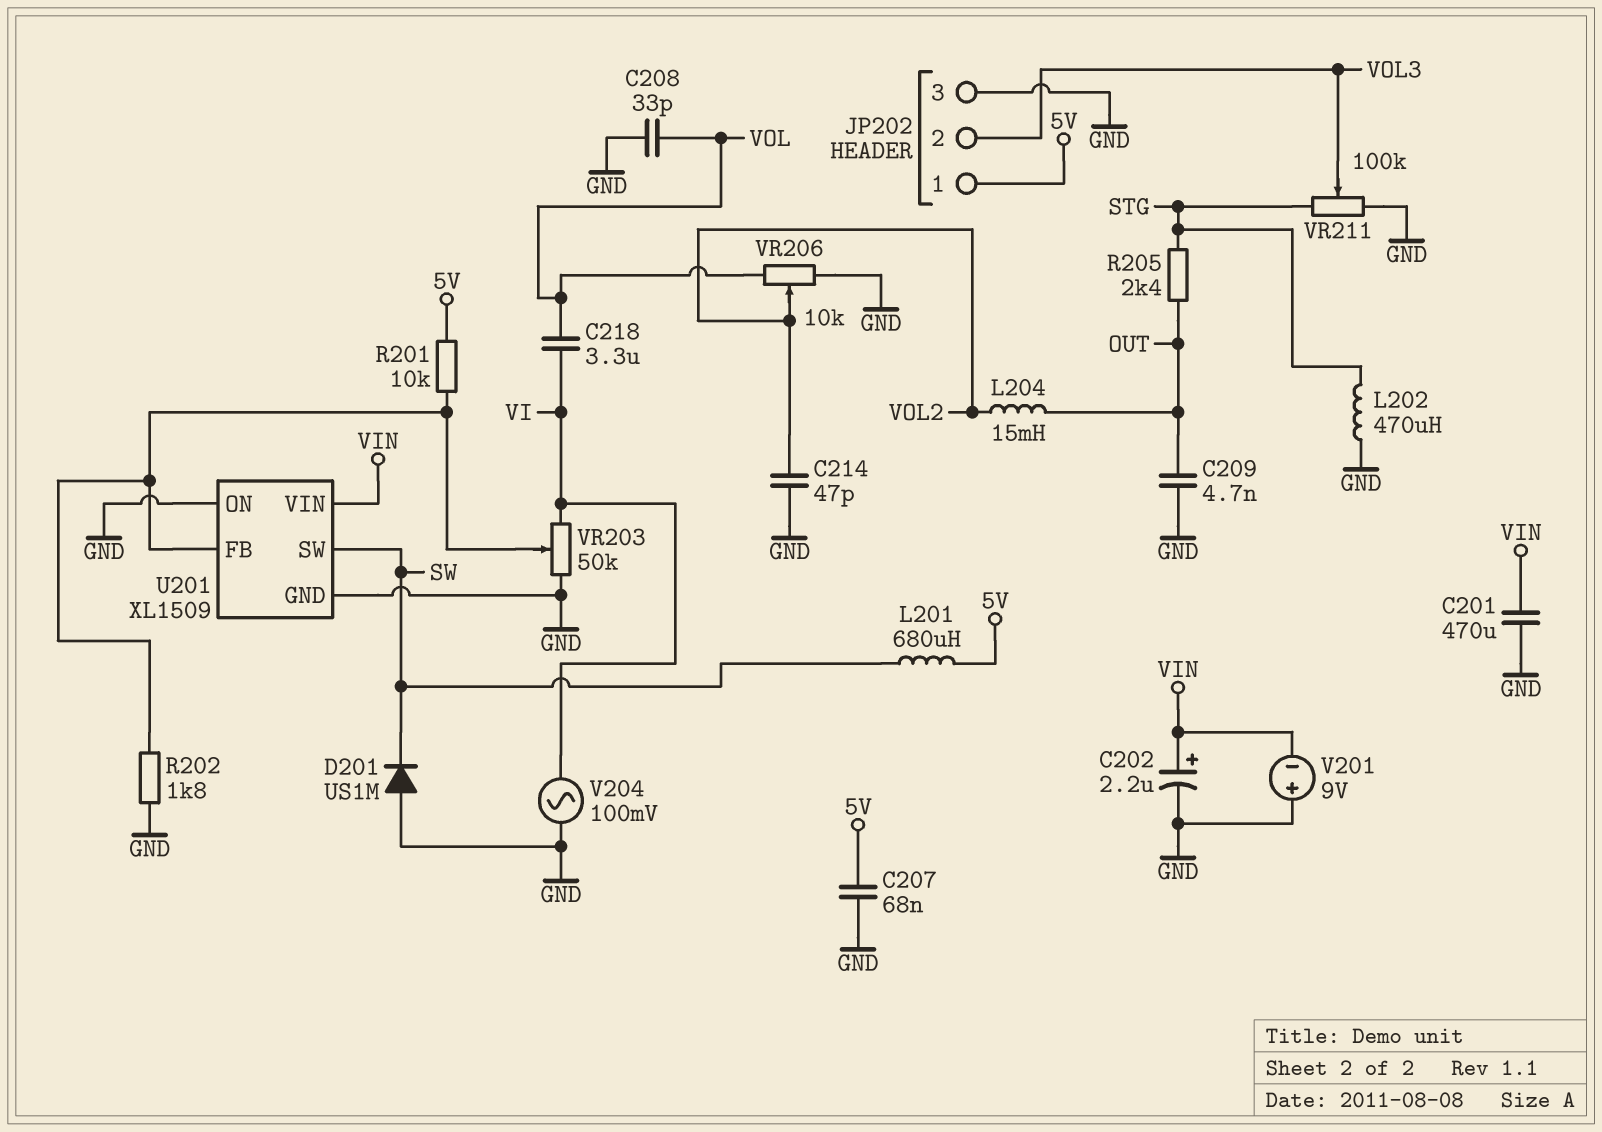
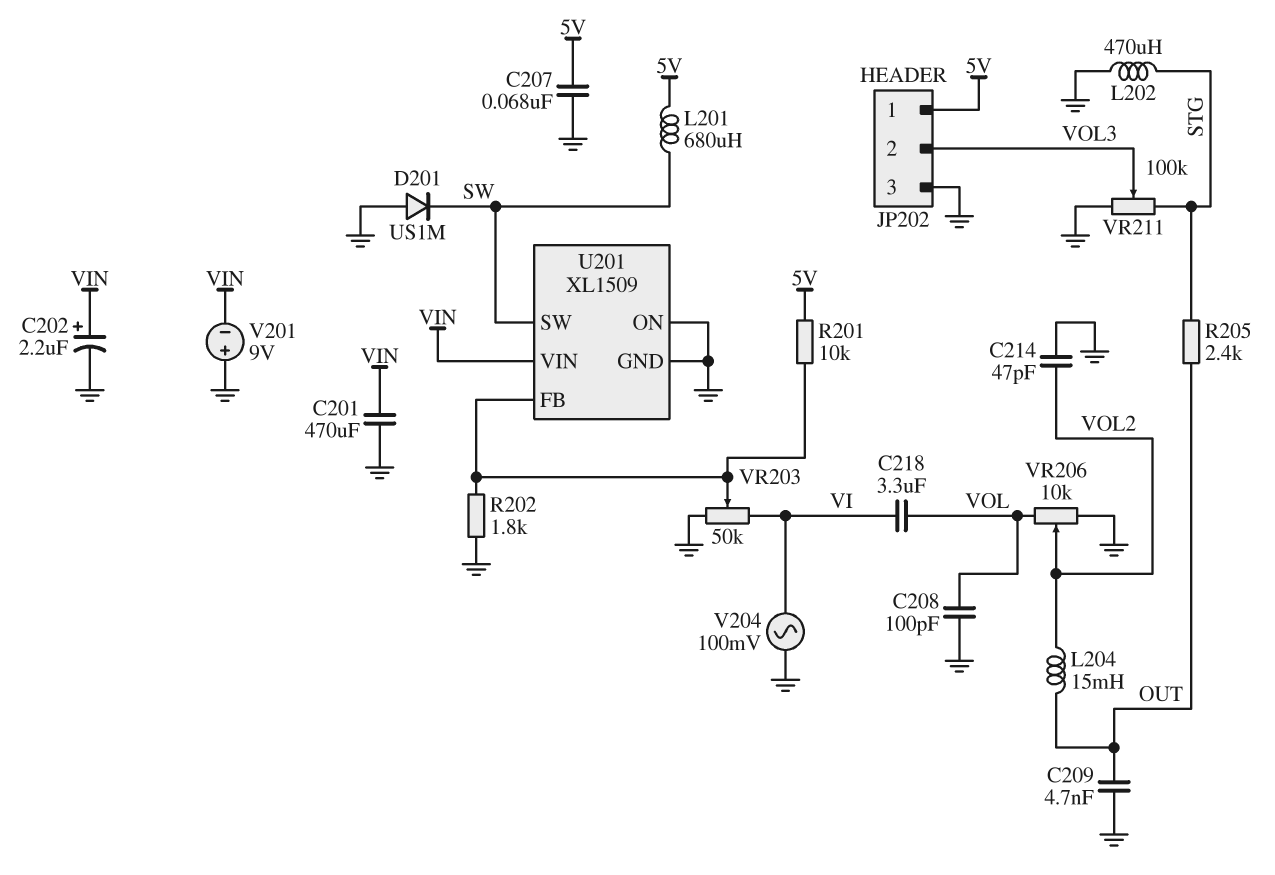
C208: 33pF (GND, VOL) -> 100pF (GND, VOL)

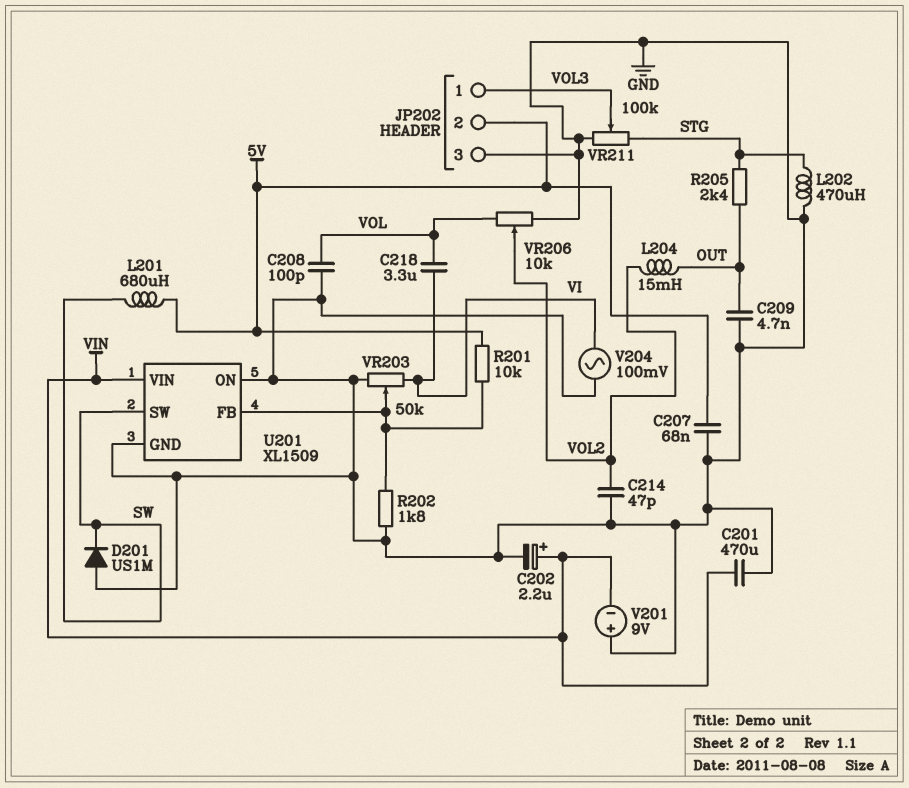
JP202 pin 1: 5V -> VOL3
JP202 pin 2: VOL3 -> 5V

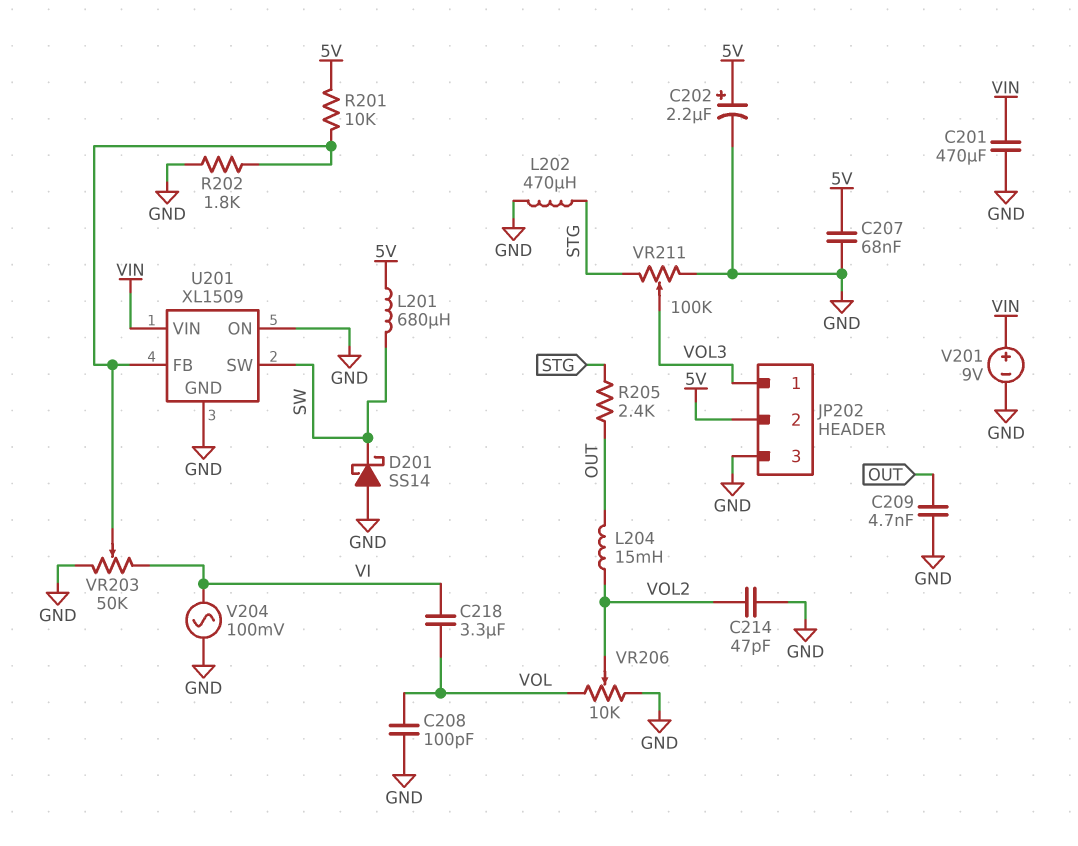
C202: 2.2uF (plus VIN, minus GND) -> 2.2uF (plus 5V, minus GND)
D201: diode US1M (A GND, K SW) -> schottky SS14 (A GND, K SW)
V201: 9V (plus GND, minus VIN) -> 9V (plus VIN, minus GND)

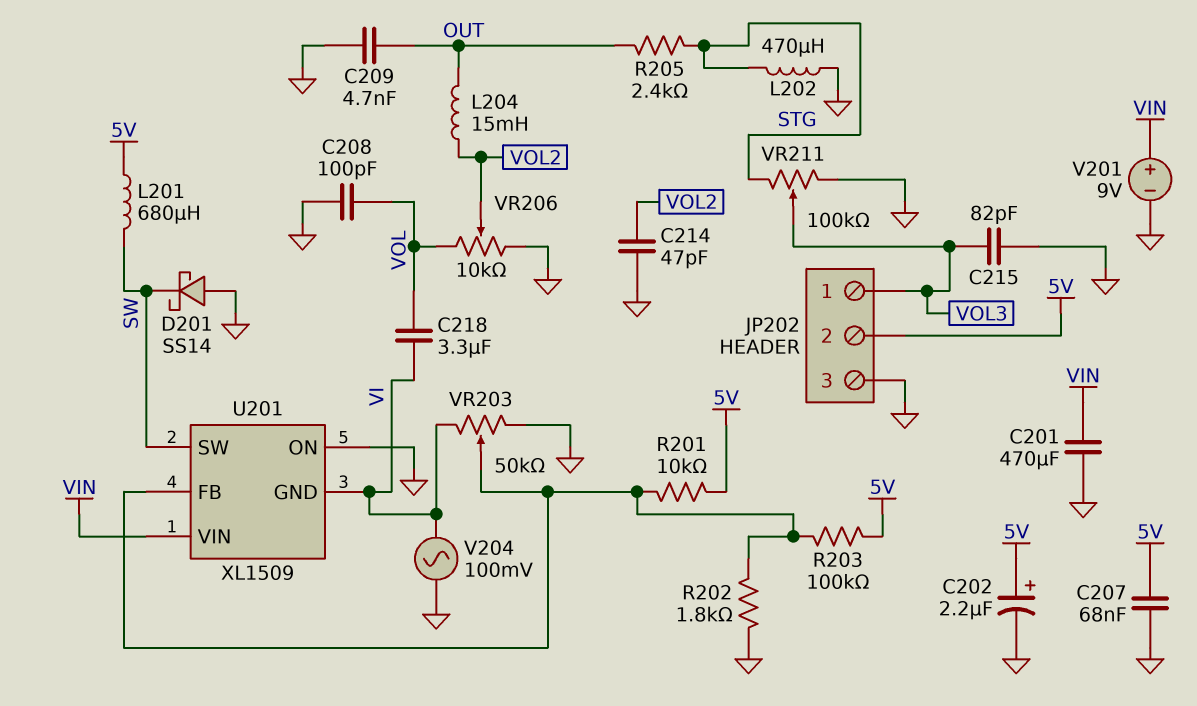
C215: none -> 82pF (GND, VOL3)
R203: none -> 100k (5V, U201/FB)
U201 pin GND: GND -> VI

